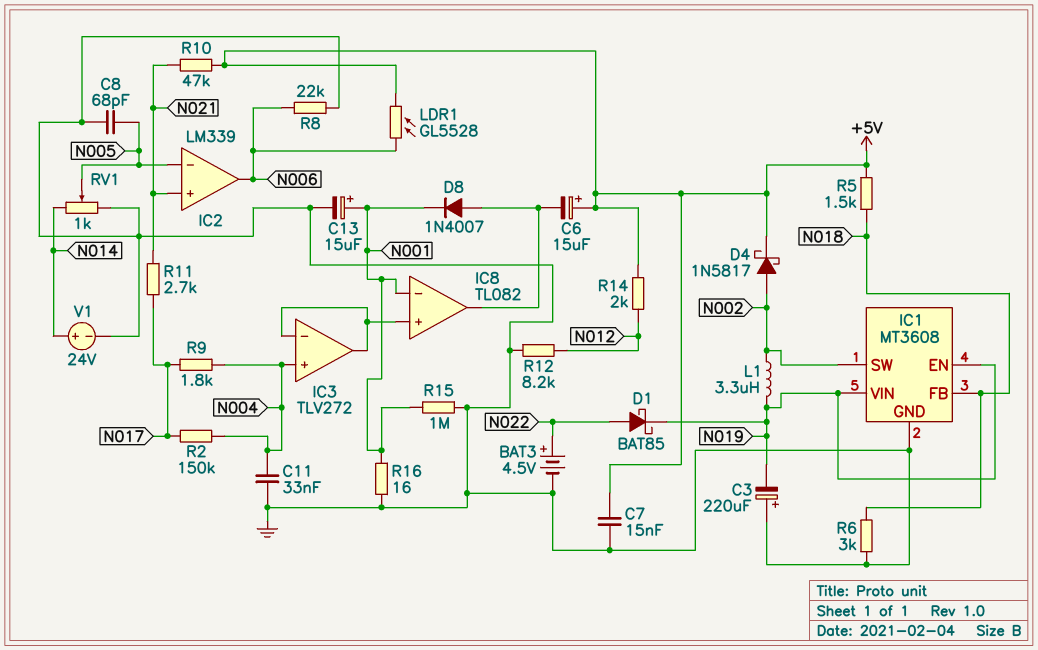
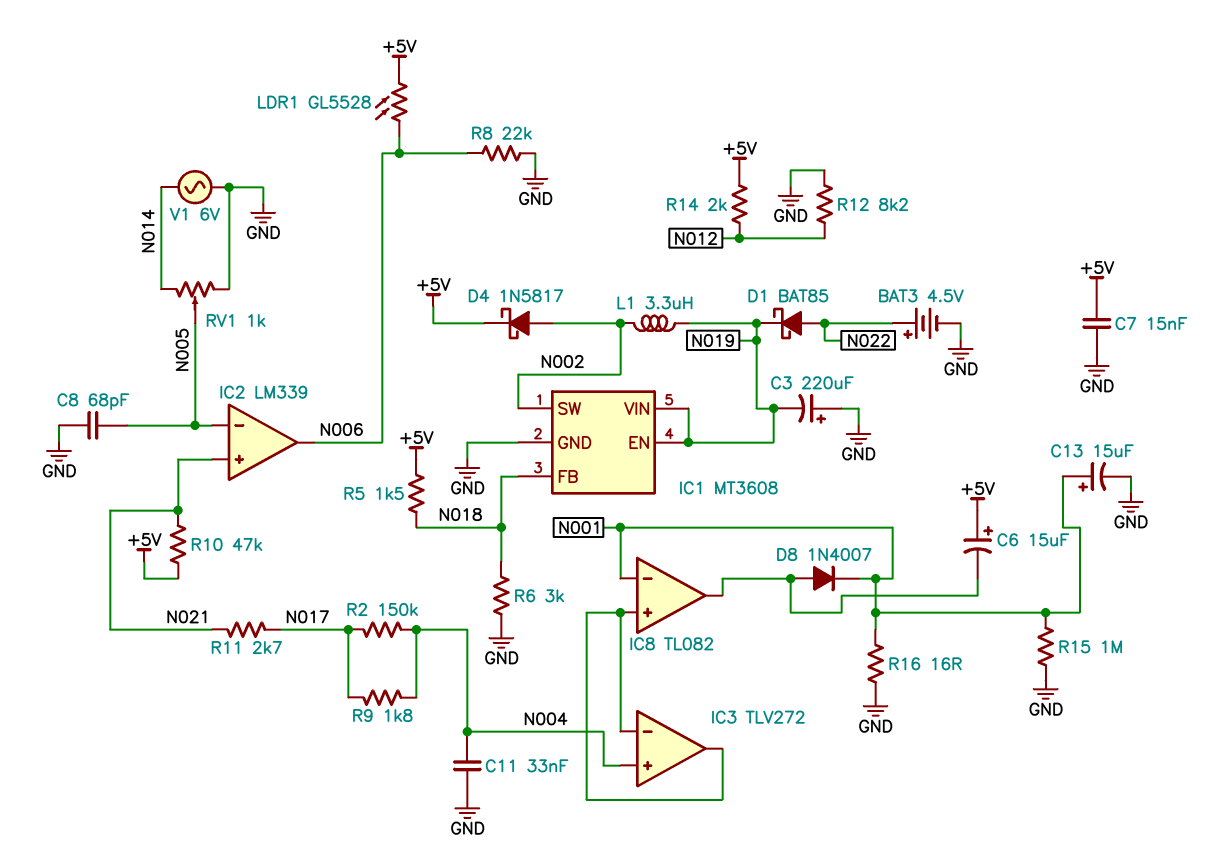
V1: 24V (plus N014, minus GND) -> AC 6V (GND, N014)

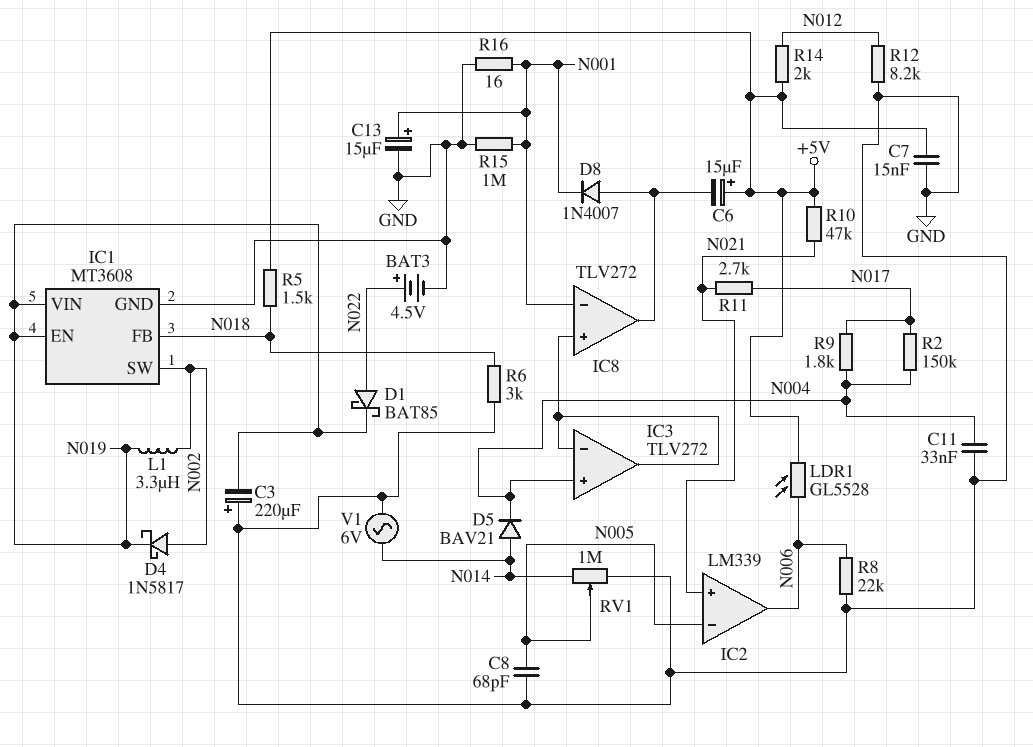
D4: schottky 1N5817 (A N002, K +5V) -> schottky 1N5817 (A N002, K N019)
D5: none -> diode BAV21 (A N014, K N004)
IC8: TL082 -> TLV272
RV1: 1k (GND, N014, wiper N005) -> 1M (GND, N014, wiper N005)

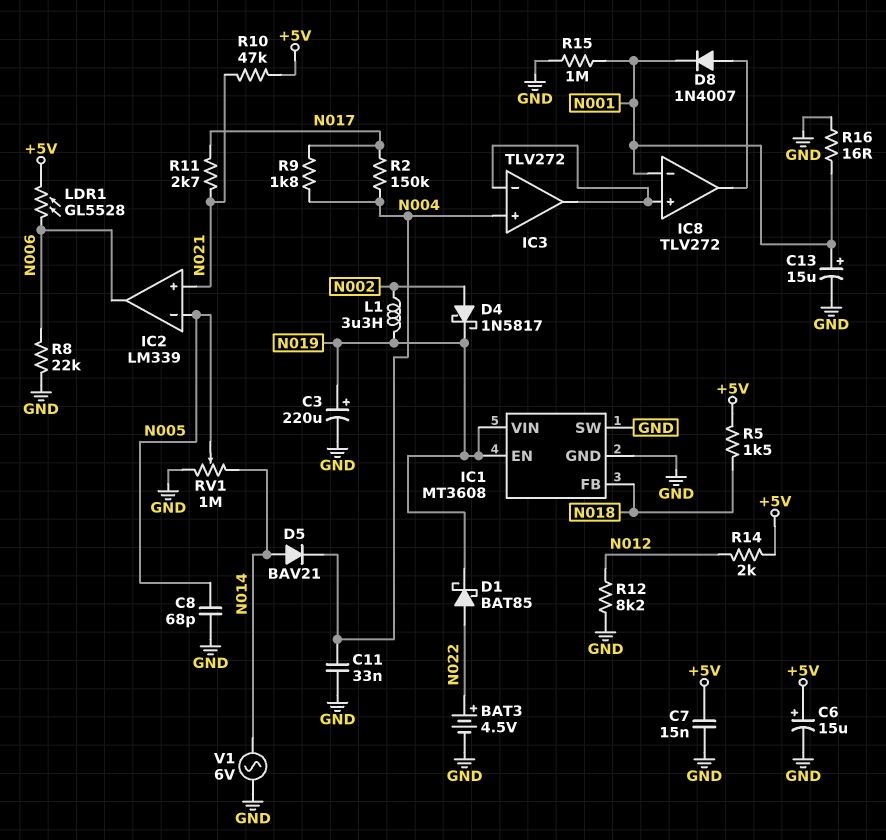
C3: 220uF (plus GND, minus N019) -> 220uF (plus N019, minus GND)
C6: 15uF (plus +5V, minus IC8/out) -> 15uF (plus +5V, minus GND)
IC1 pin SW: N002 -> GND
R6: 3k (GND, N018) -> none

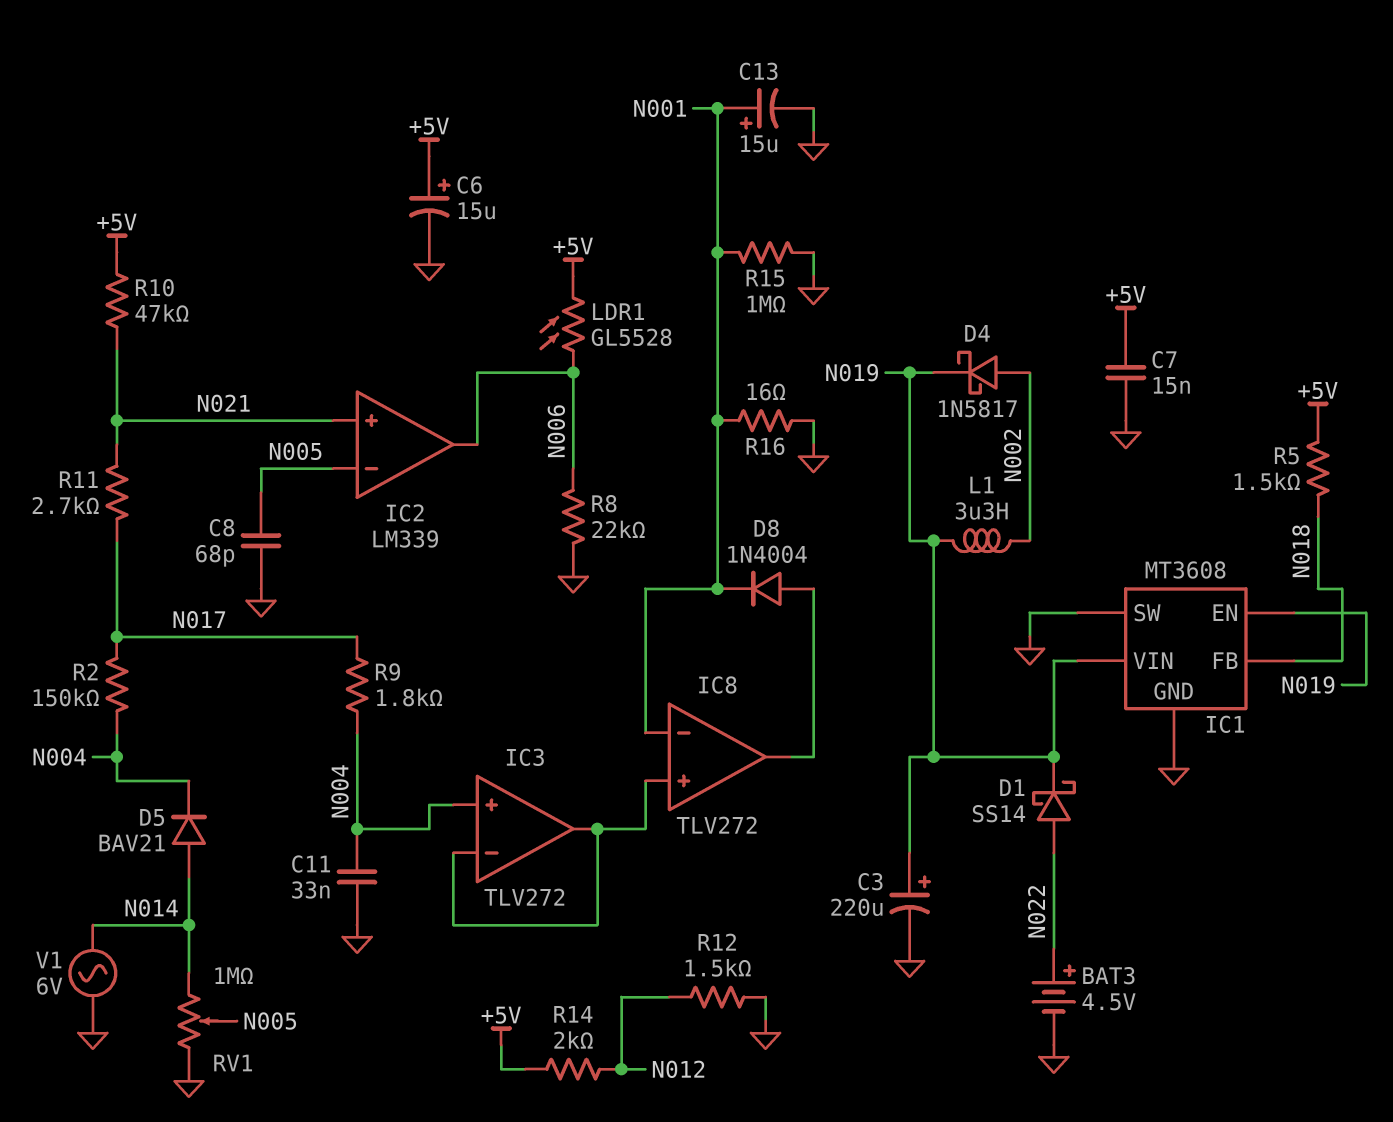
D1: schottky BAT85 (A N022, K N019) -> schottky SS14 (A N022, K N019)
D8: diode 1N4007 (A IC8/out, K N001) -> diode 1N4004 (A IC8/out, K N001)
R12: 8.2k (GND, N012) -> 1.5k (GND, N012)

